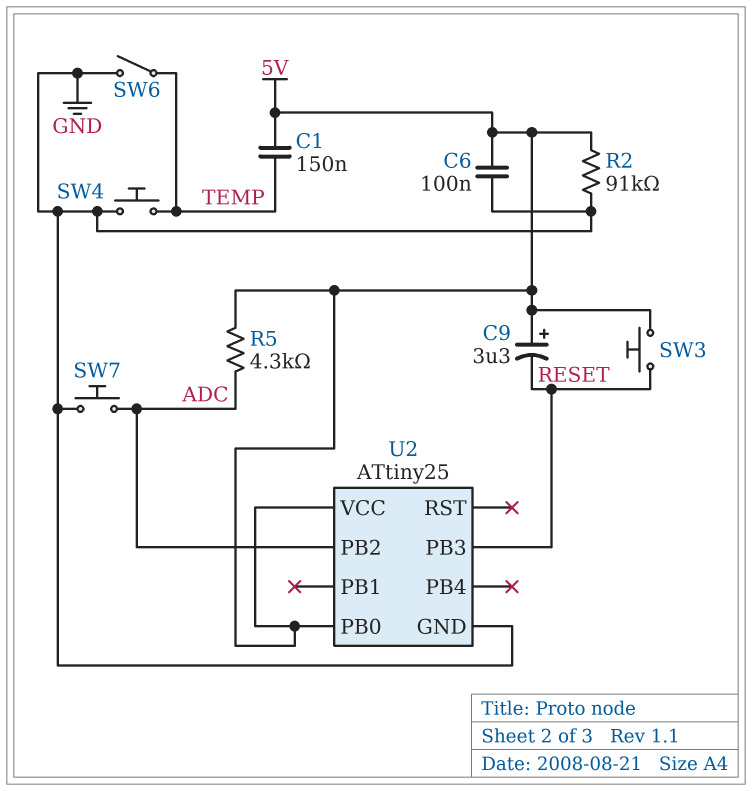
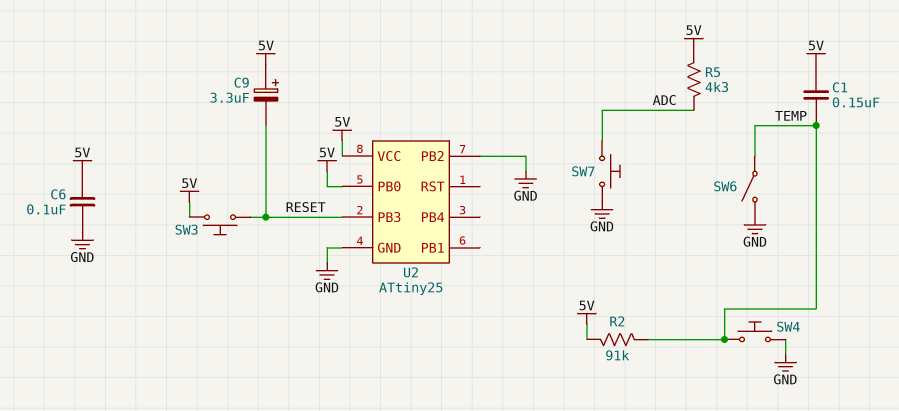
R2: 91k (5V, GND) -> 91k (5V, TEMP)
U2 pin PB2: ADC -> GND

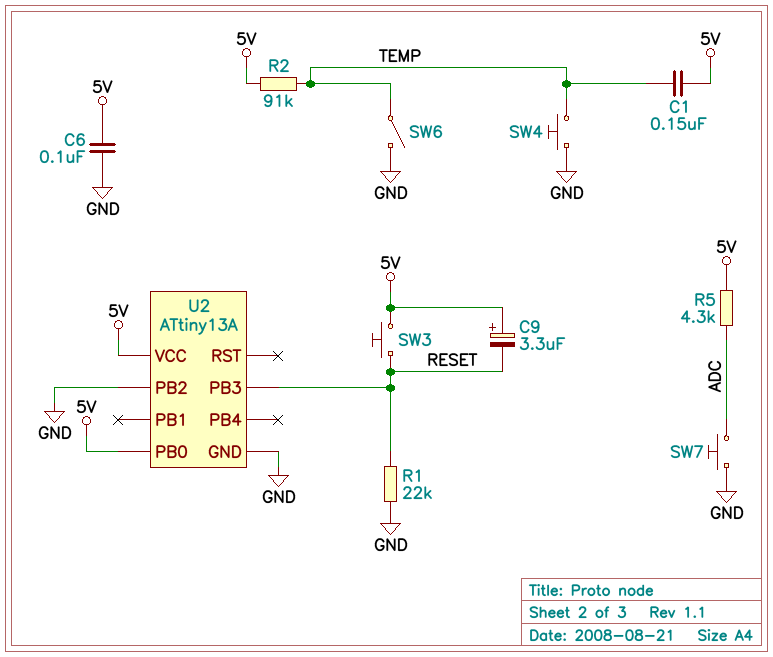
R1: none -> 22k (GND, RESET)
U2: ATtiny25 -> ATtiny13A

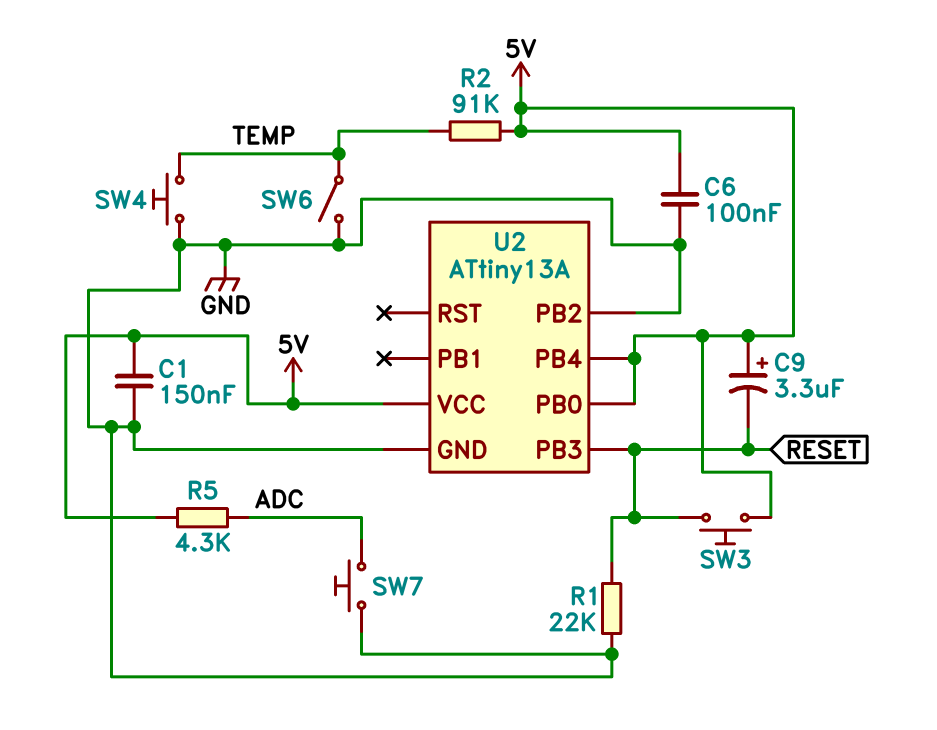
C1: 150nF (5V, TEMP) -> 150nF (5V, GND)
U2 pin PB4: none -> 5V

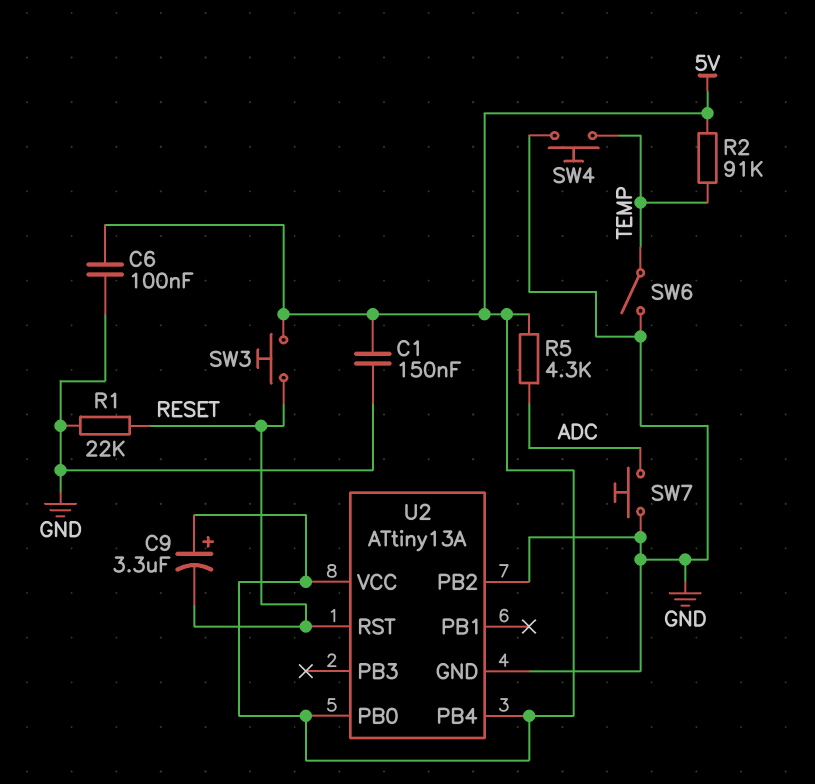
U2 pin PB3: RESET -> none
U2 pin RST: none -> RESET

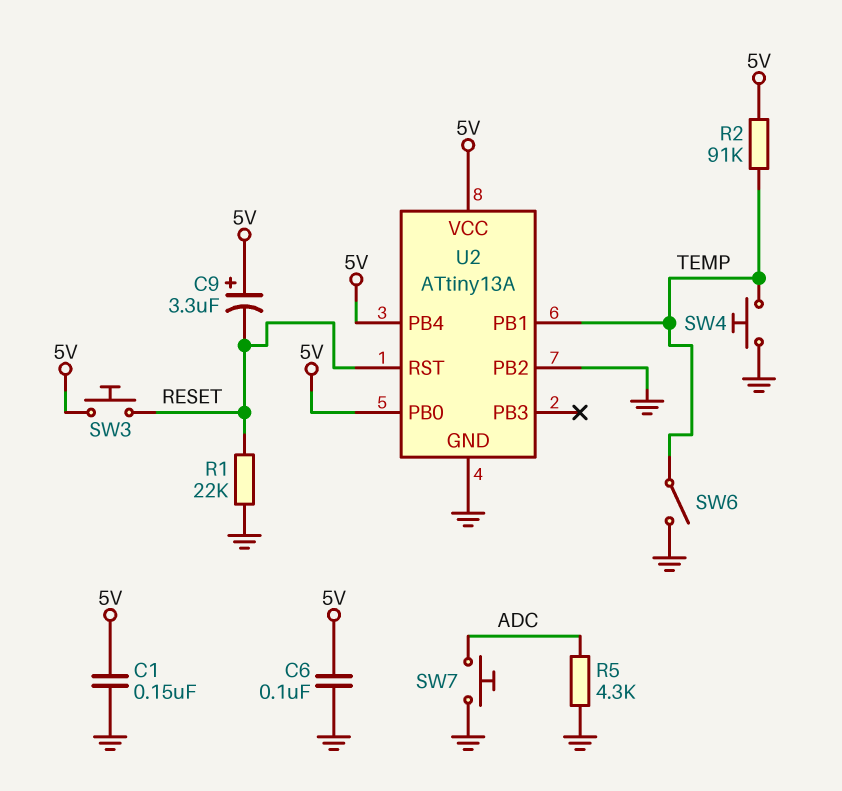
R5: 4.3k (5V, ADC) -> 4.3k (ADC, GND)
U2 pin PB1: none -> TEMP

